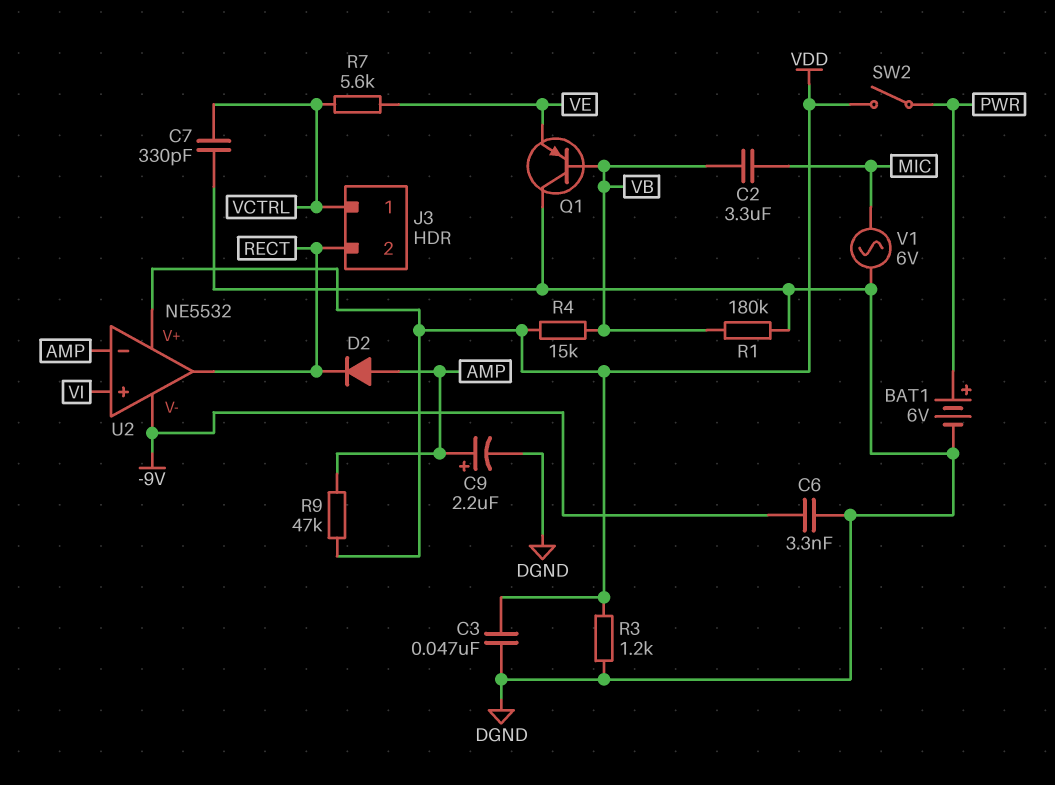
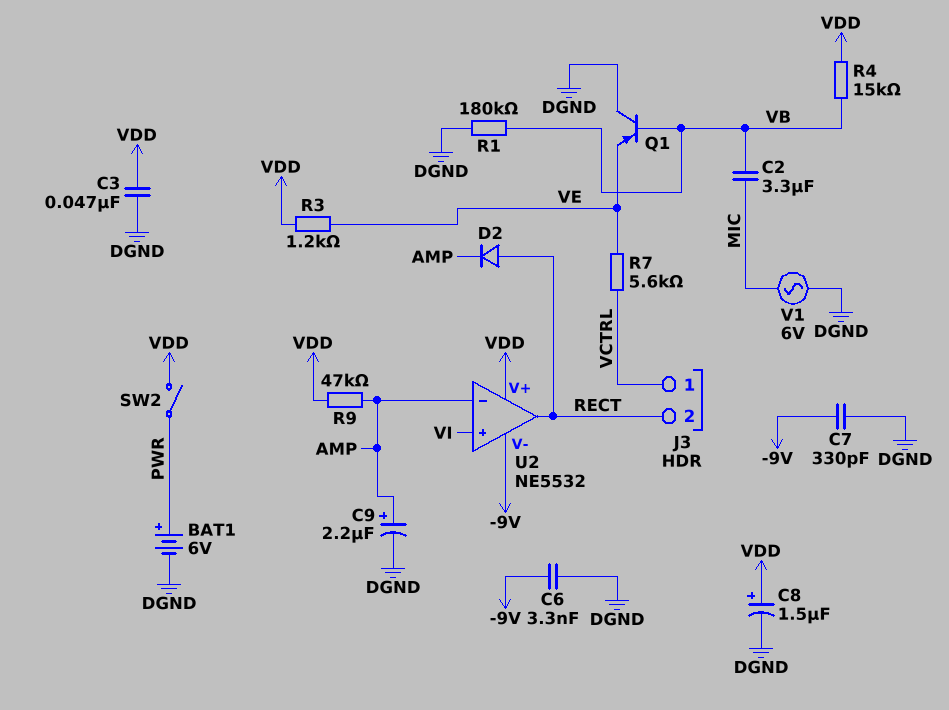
C7: 330pF (DGND, VCTRL) -> 330pF (-9V, DGND)
C8: none -> 1.5uF (plus VDD, minus DGND)
D2: diode (A AMP, K RECT) -> diode (A RECT, K AMP)
R3: 1.2k (DGND, VDD) -> 1.2k (VDD, VE)

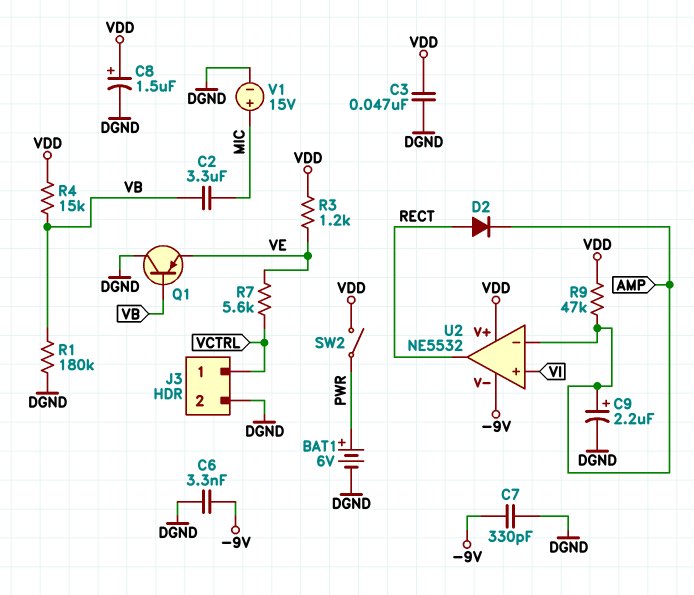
J3 pin 2: RECT -> DGND
V1: AC 6V (DGND, MIC) -> 15V (plus MIC, minus DGND)

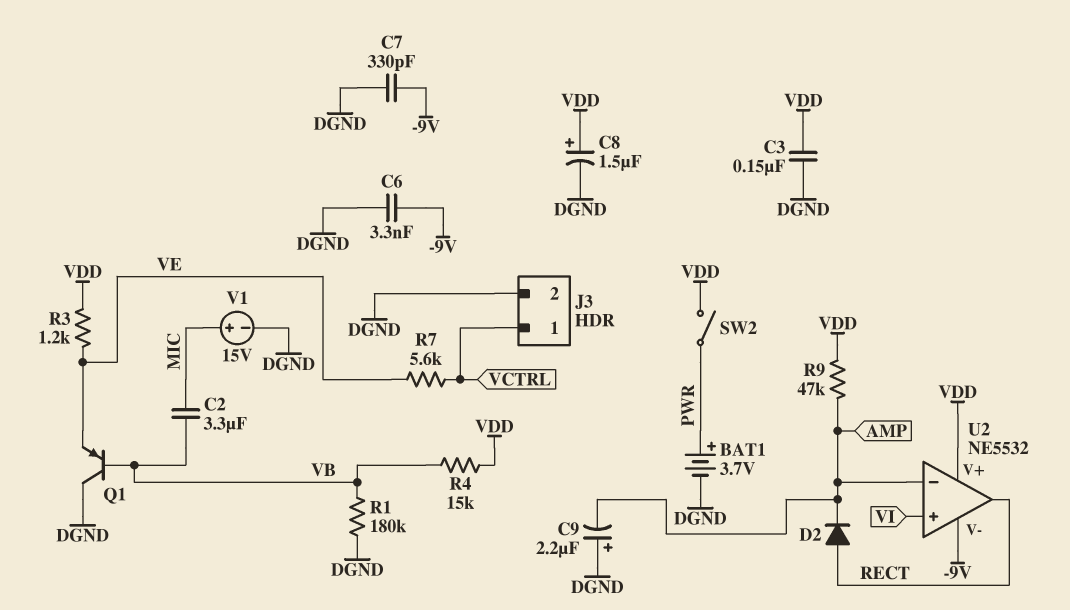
BAT1: 6V (plus PWR, minus DGND) -> 3.7V (plus PWR, minus DGND)
C3: 47nF (DGND, VDD) -> 150nF (DGND, VDD)
C9: 2.2uF (plus AMP, minus DGND) -> 2.2uF (plus DGND, minus AMP)

